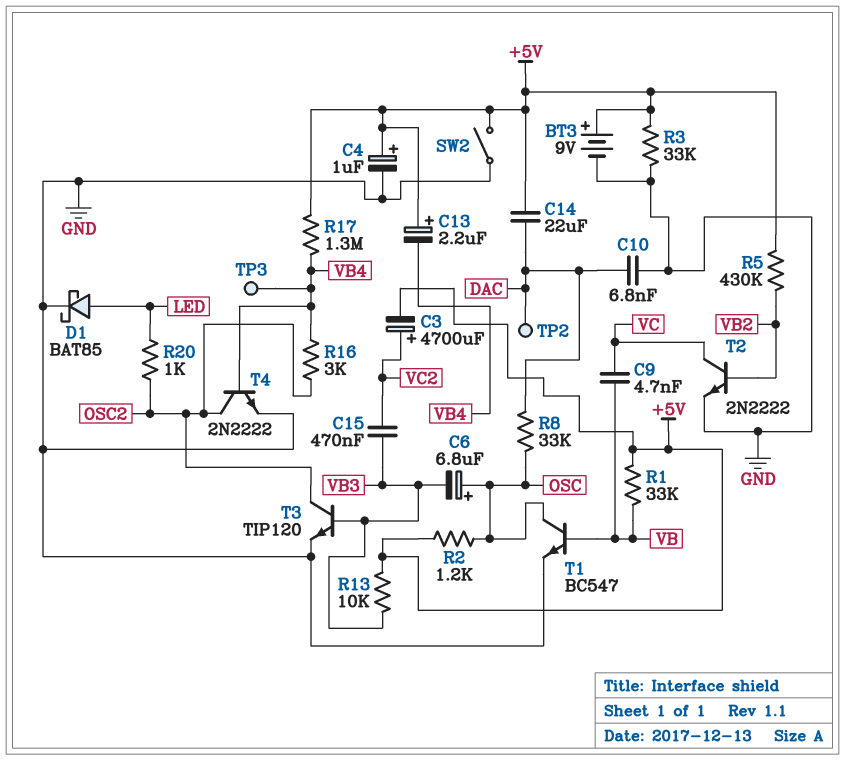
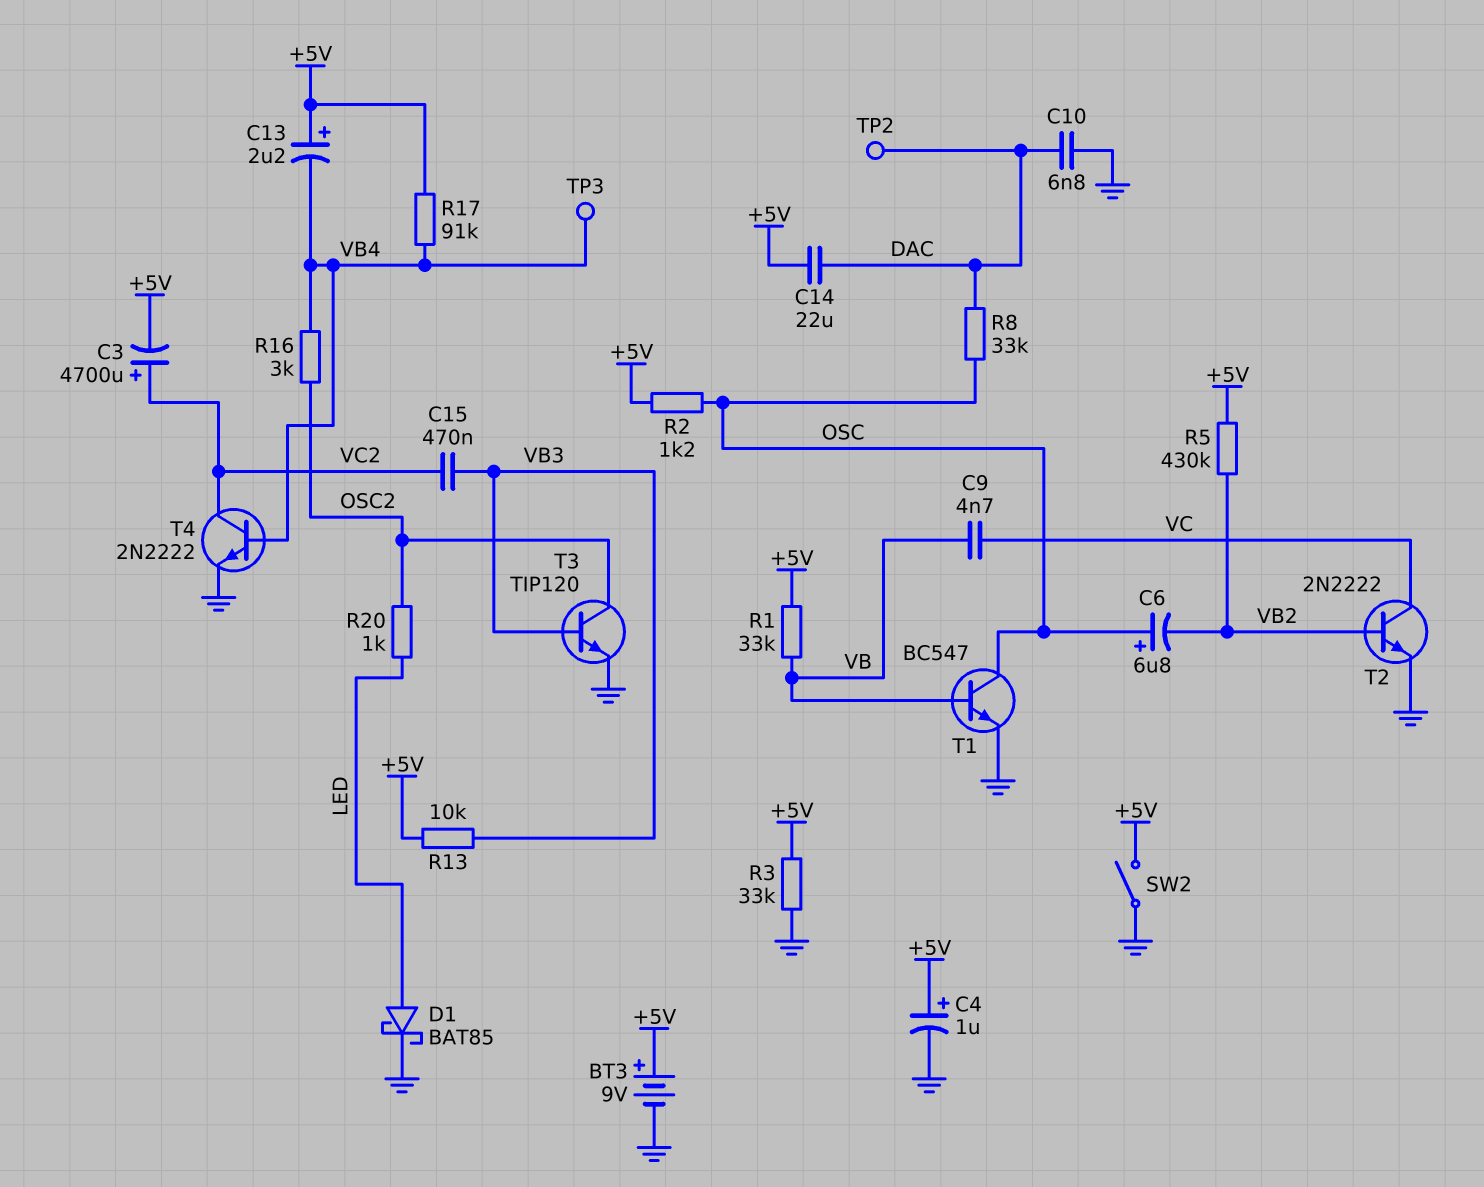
C6: 6.8uF (plus OSC, minus VB3) -> 6.8uF (plus OSC, minus VB2)
R17: 1.3M (+5V, VB4) -> 91k (+5V, VB4)
T4: NPN 2N2222 (B VB4, C OSC2, E GND) -> NPN 2N2222 (B VB4, C VC2, E GND)

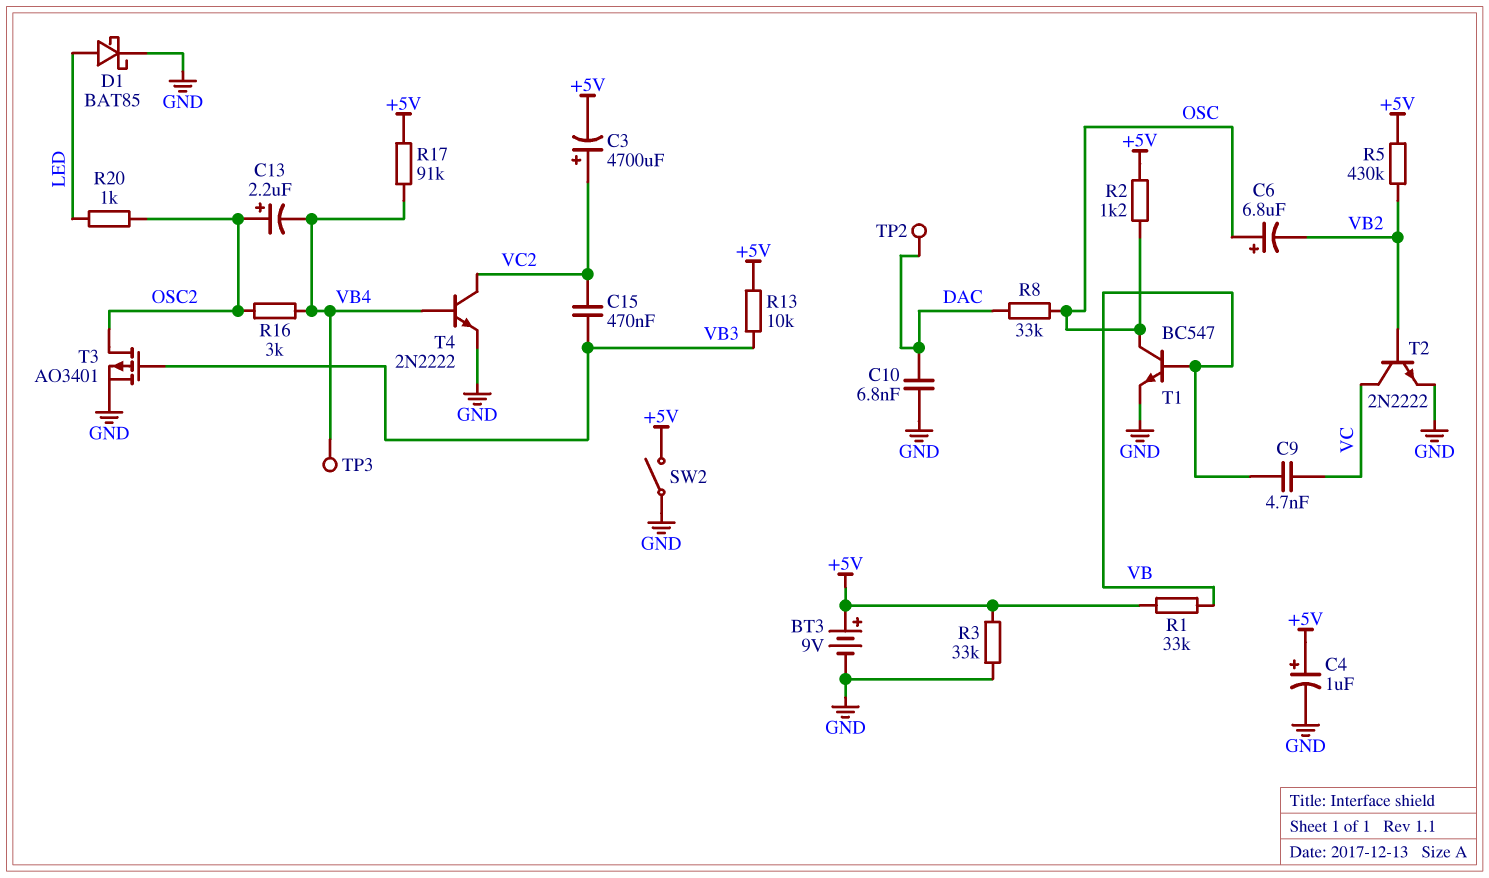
C13: 2.2uF (plus +5V, minus VB4) -> 2.2uF (plus OSC2, minus VB4)
C14: 22uF (+5V, DAC) -> none
T3: NPN TIP120 (B VB3, C OSC2, E GND) -> PMOS AO3401 (G VB3, D OSC2, S GND)

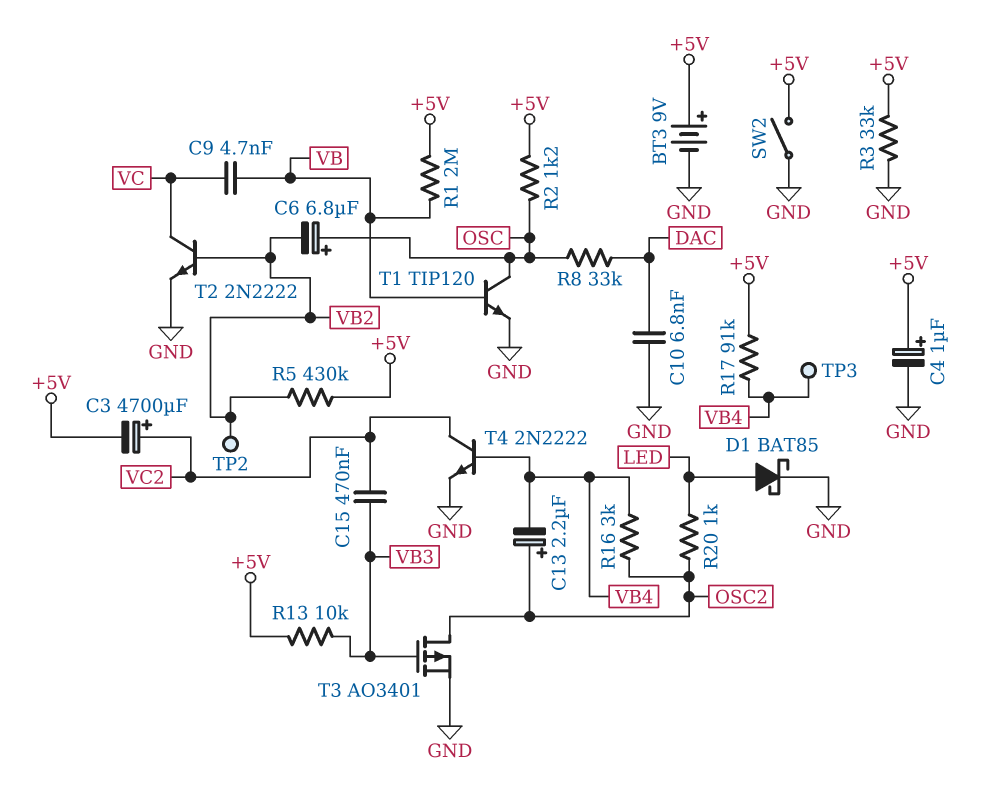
R1: 33k (+5V, VB) -> 2M (+5V, VB)
T1: NPN BC547 (B VB, C OSC, E GND) -> NPN TIP120 (B VB, C OSC, E GND)
TP2: test point (DAC) -> test point (VB2)

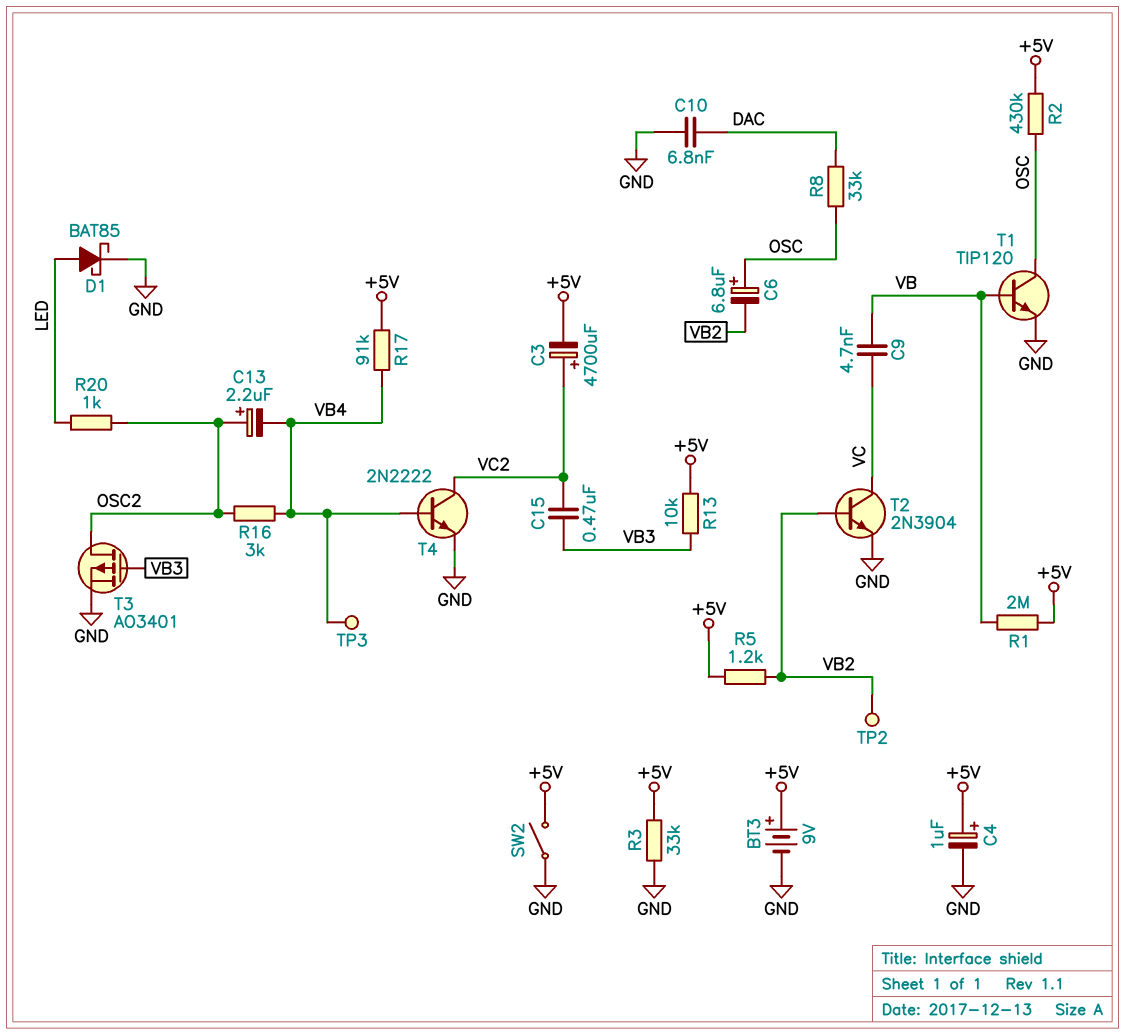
R2: 1.2k (+5V, OSC) -> 430k (+5V, OSC)
R5: 430k (+5V, VB2) -> 1.2k (+5V, VB2)
T2: NPN 2N2222 (B VB2, C VC, E GND) -> NPN 2N3904 (B VB2, C VC, E GND)

